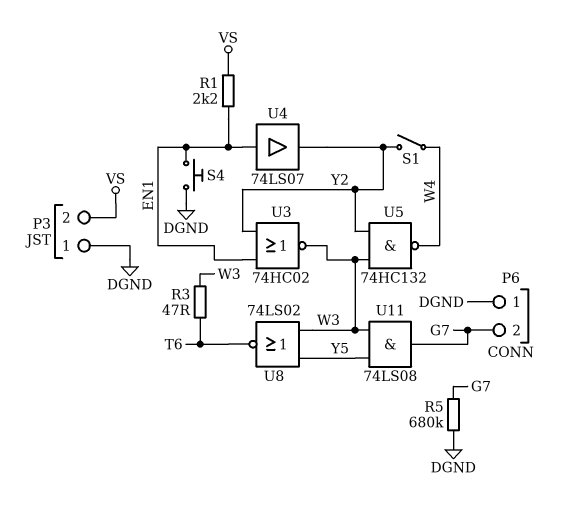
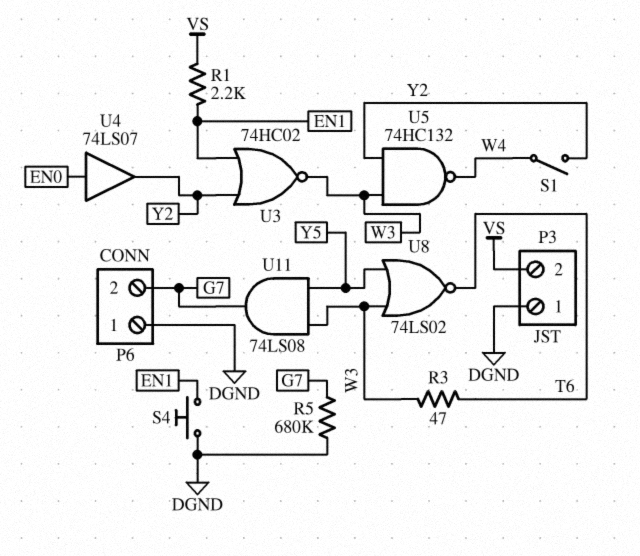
U4: buffer 74LS07 (in EN1, out Y2) -> buffer 74LS07 (in EN0, out Y2)

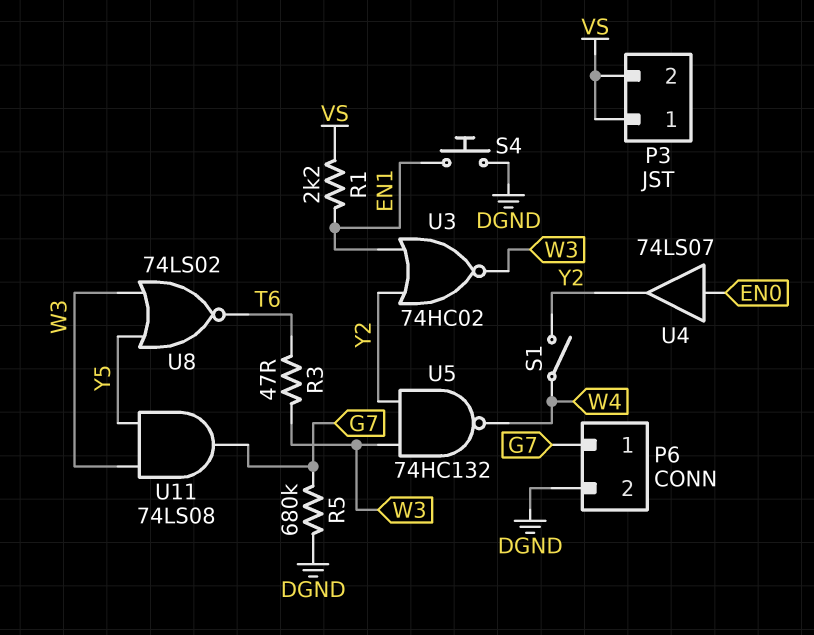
P3 pin 1: DGND -> VS
P6 pin 1: DGND -> G7
P6 pin 2: G7 -> DGND

